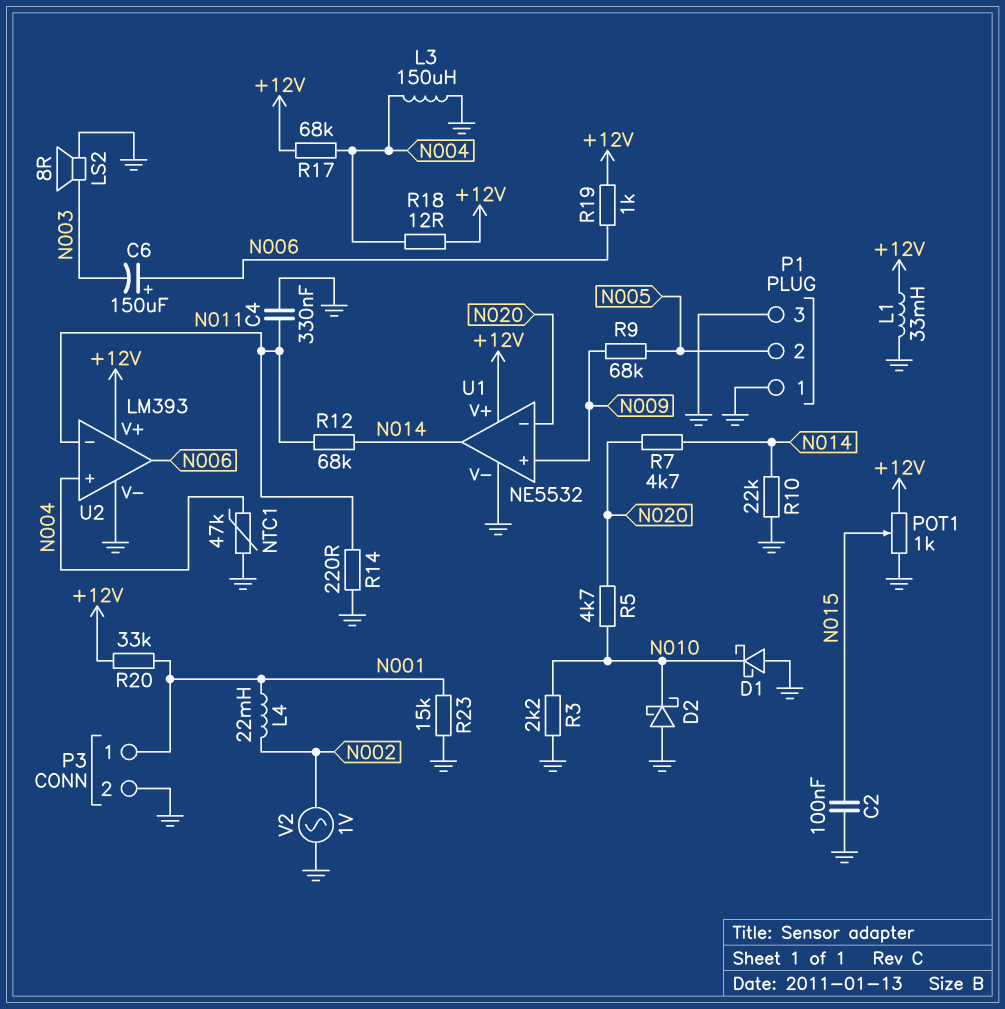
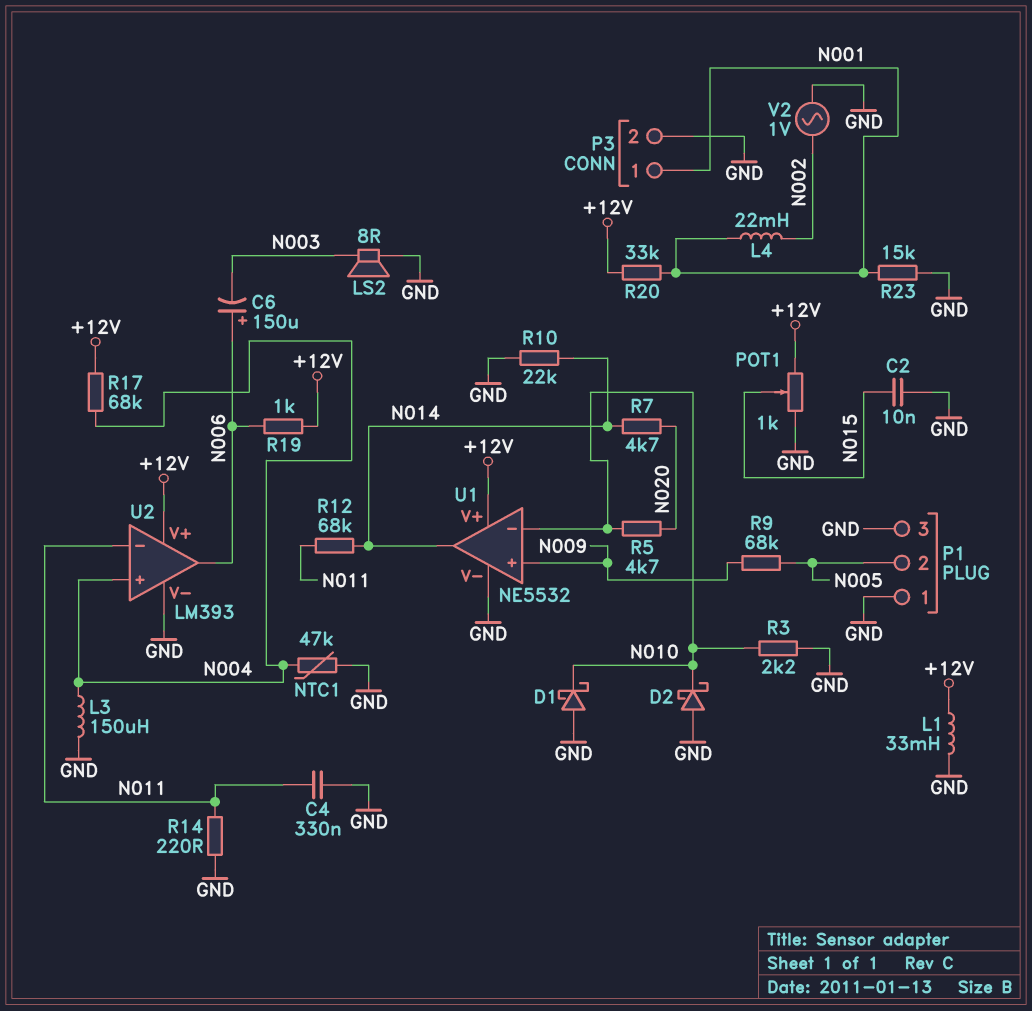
C2: 100nF (GND, N015) -> 10nF (GND, N015)
R18: 12 (+12V, N004) -> none
U1 pin in-: N020 -> N010

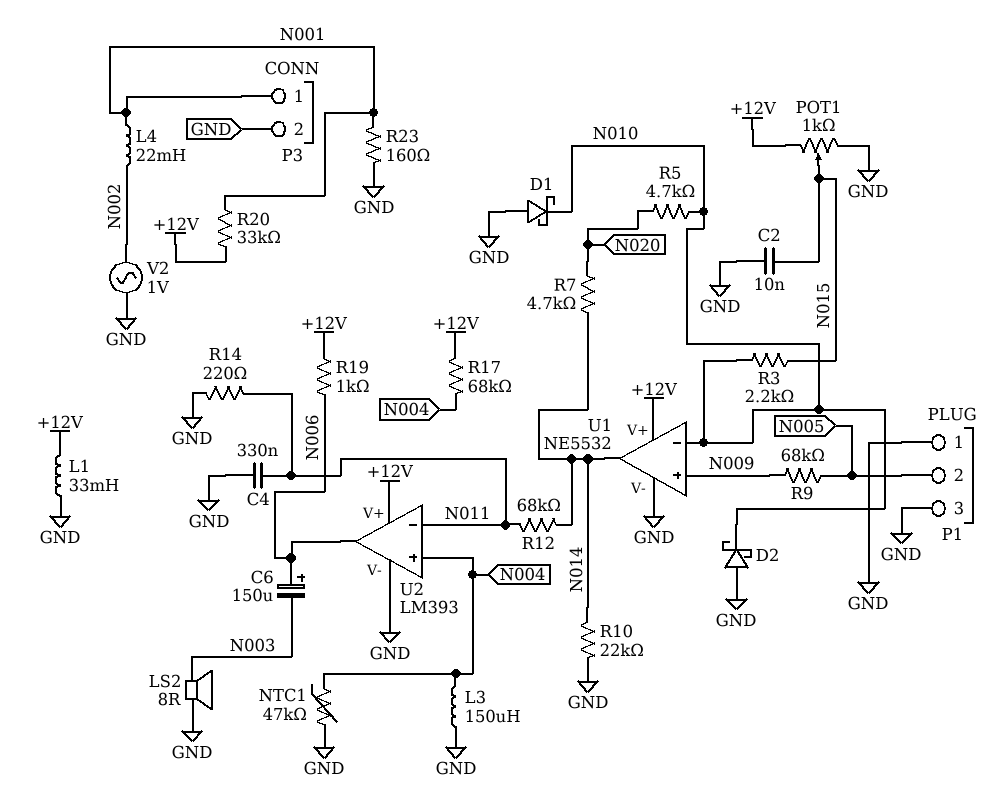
R3: 2.2k (GND, N010) -> 2.2k (N010, N015)
R23: 15k (GND, N001) -> 160 (GND, N001)

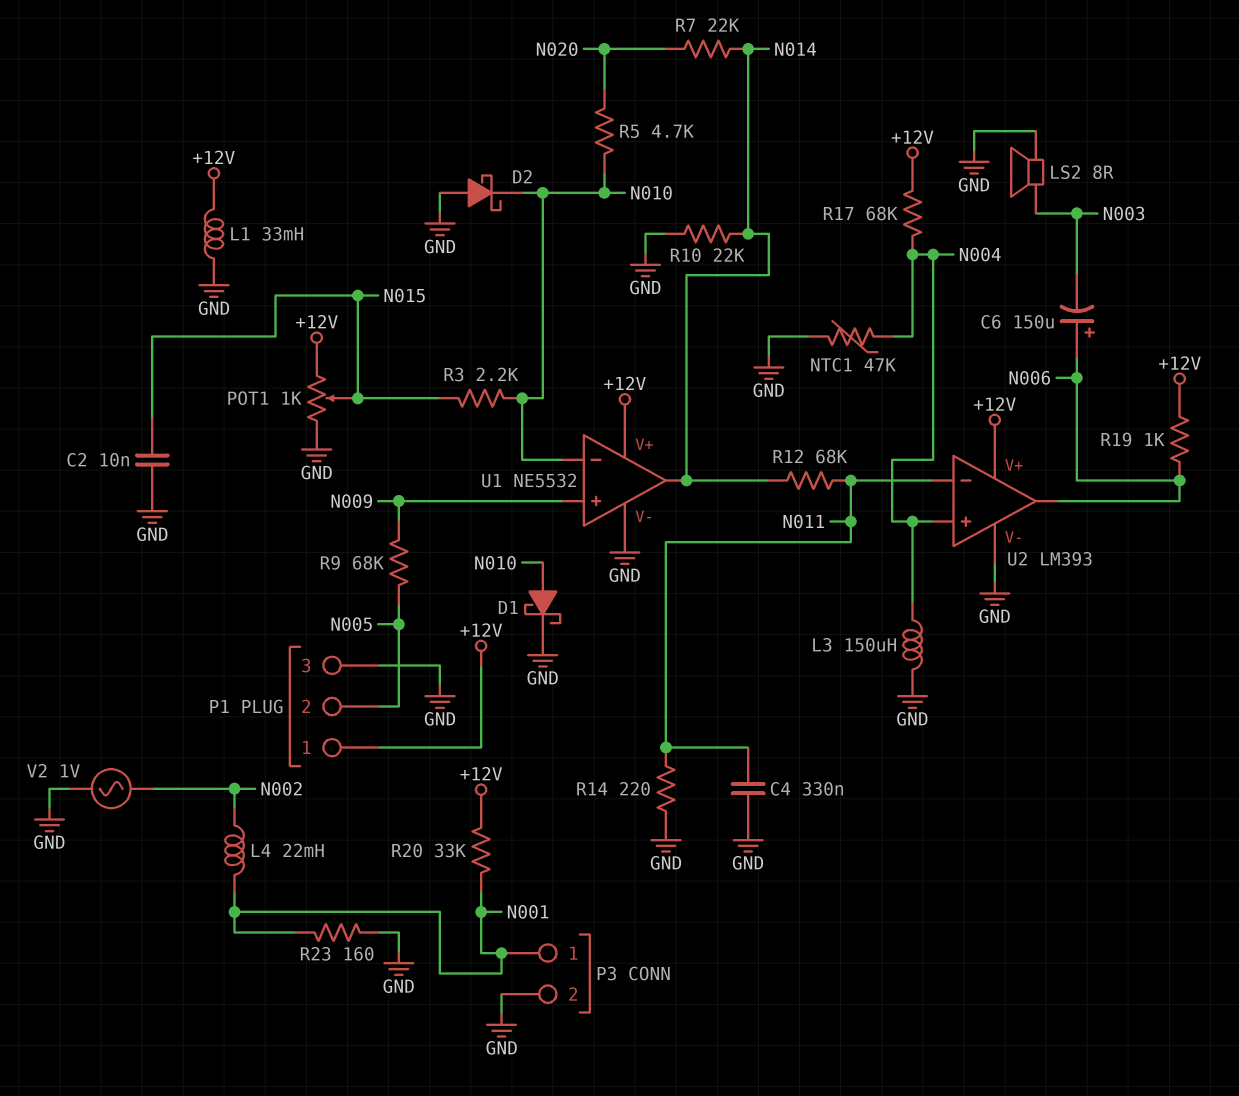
D1: schottky (A GND, K N010) -> schottky (A N010, K GND)
P1 pin 1: GND -> +12V
R7: 4.7k (N014, N020) -> 22k (N014, N020)

